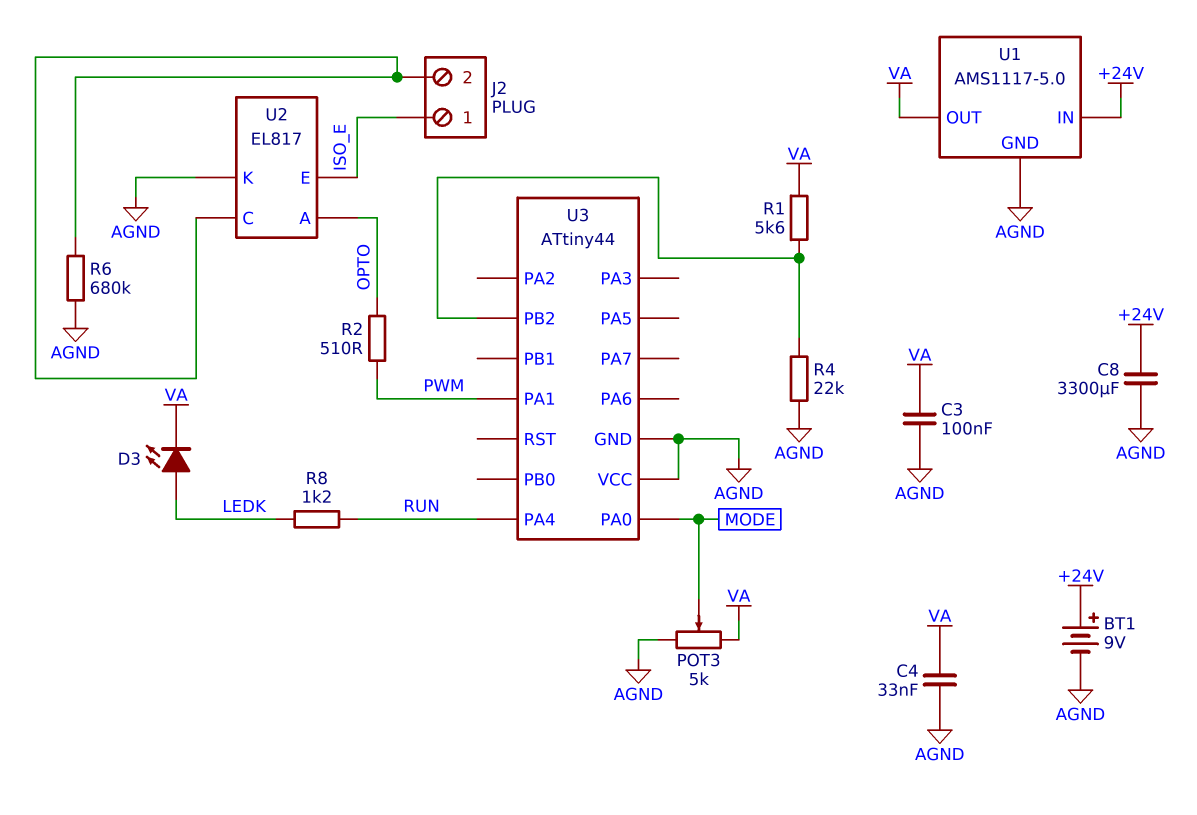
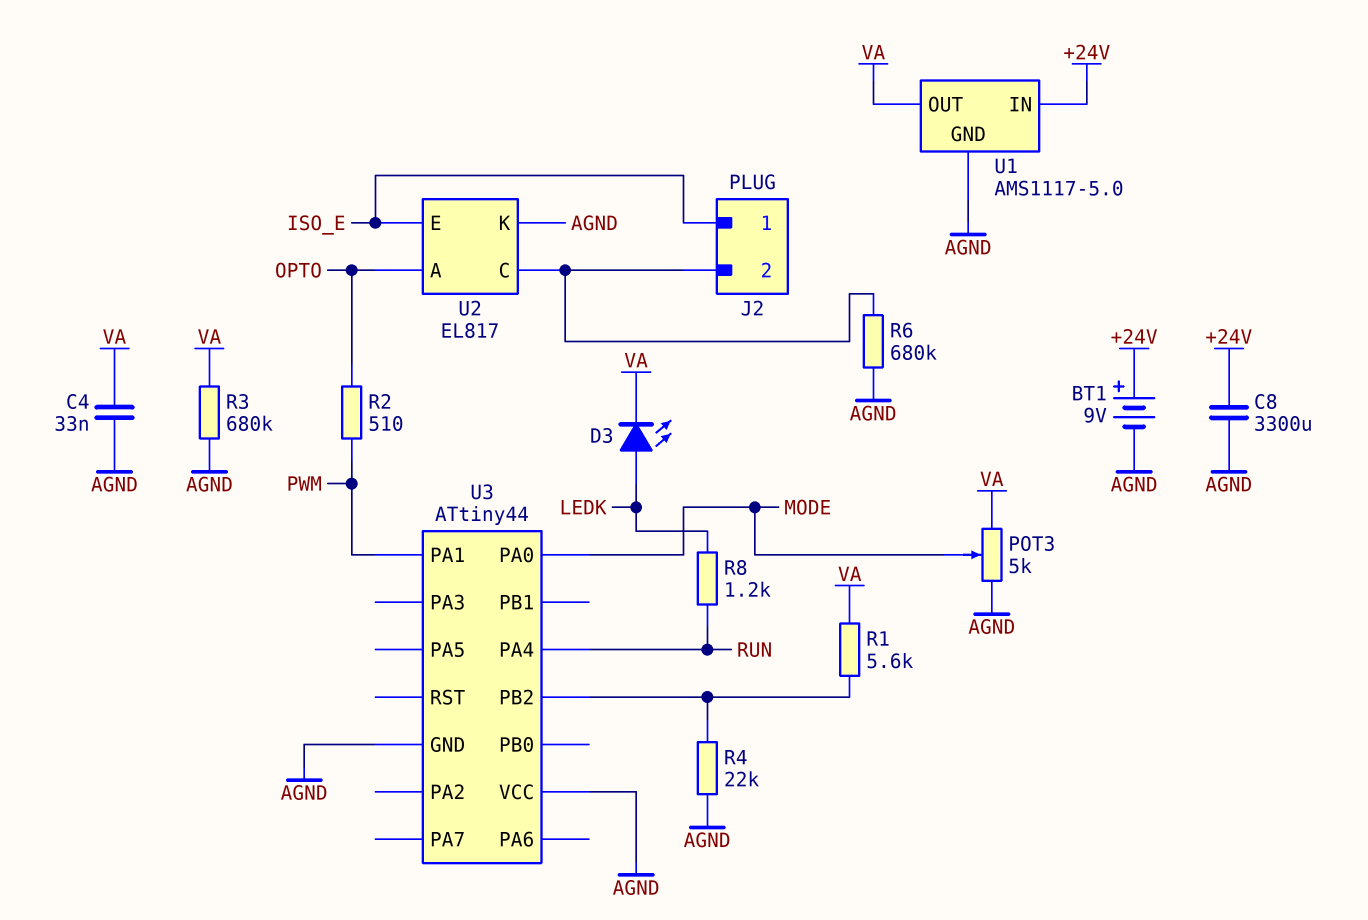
C3: 100nF (AGND, VA) -> none
R3: none -> 680k (AGND, VA)

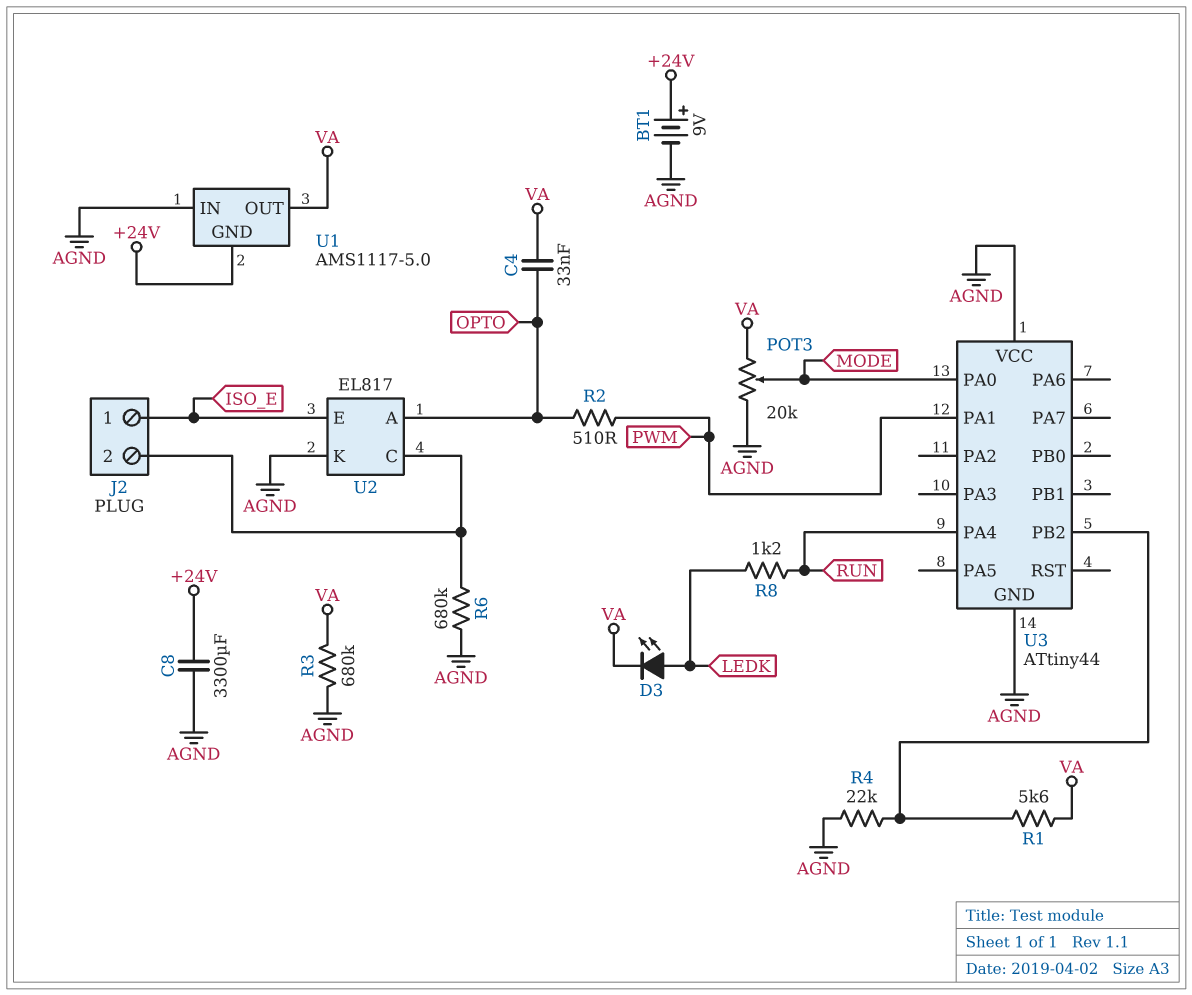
C4: 33nF (AGND, VA) -> 33nF (OPTO, VA)
POT3: 5k (AGND, VA, wiper MODE) -> 20k (AGND, VA, wiper MODE)
U1 pin GND: AGND -> +24V
U1 pin IN: +24V -> AGND

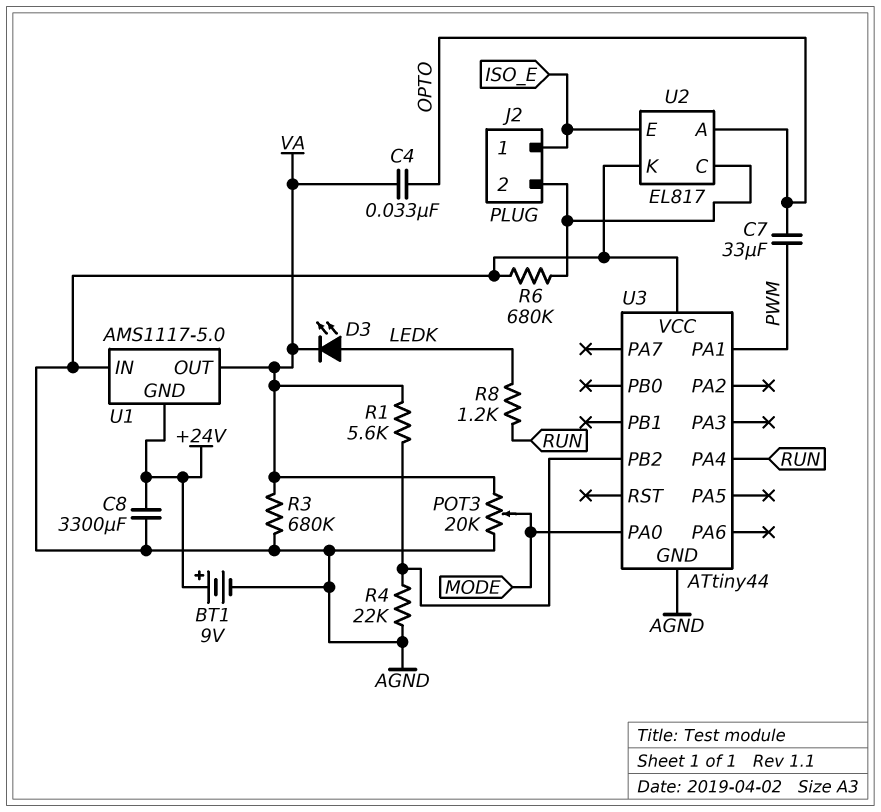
C7: none -> 33uF (OPTO, PWM)
R2: 510 (OPTO, PWM) -> none

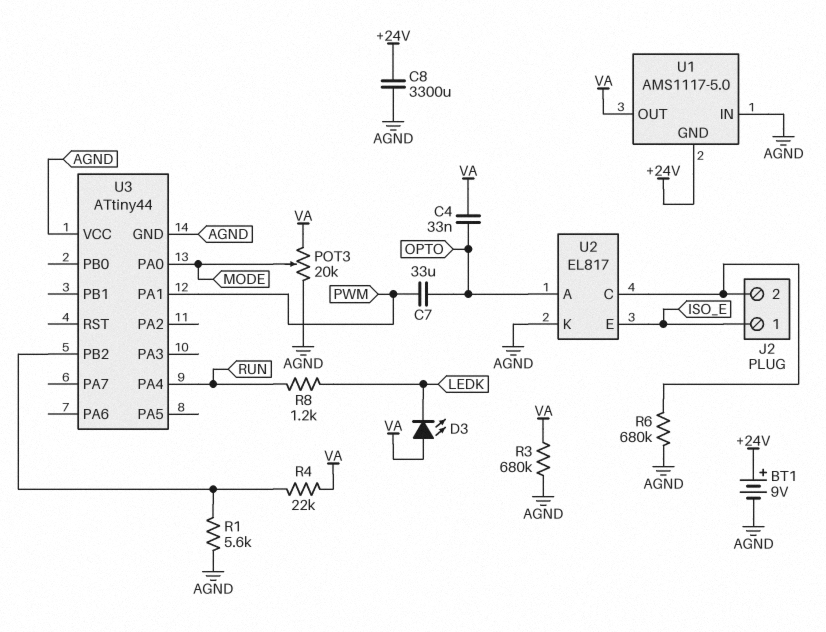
D3: LED (A LEDK, K VA) -> LED (A VA, K LEDK)
R1: 5.6k (U3/PB2, VA) -> 5.6k (AGND, U3/PB2)
R4: 22k (AGND, U3/PB2) -> 22k (U3/PB2, VA)

